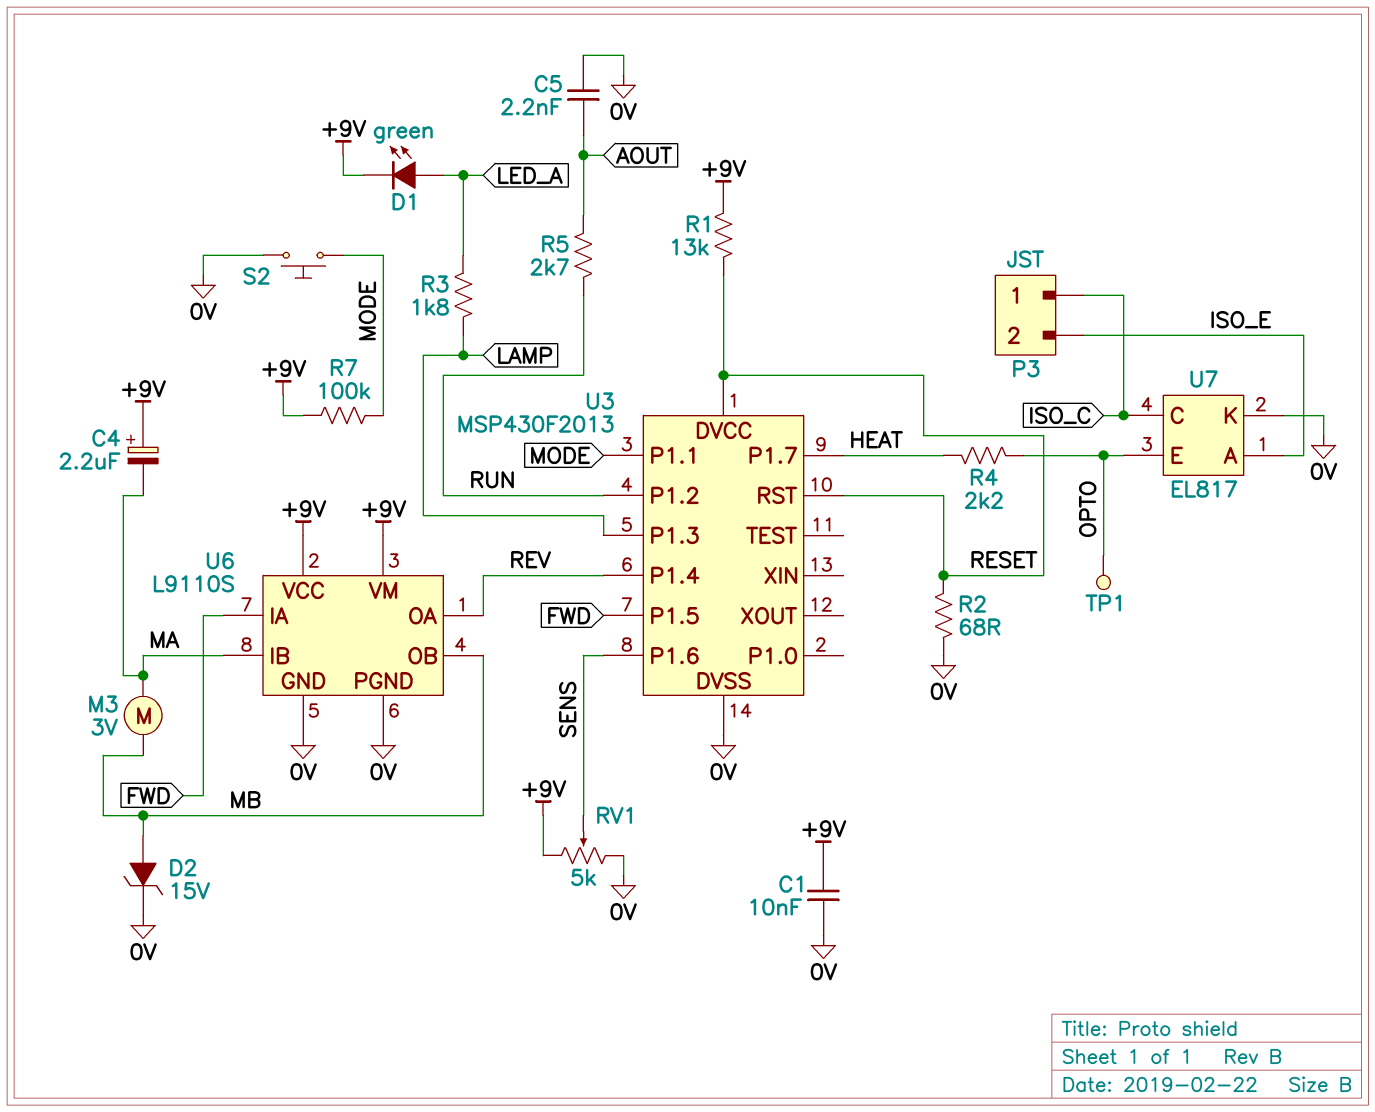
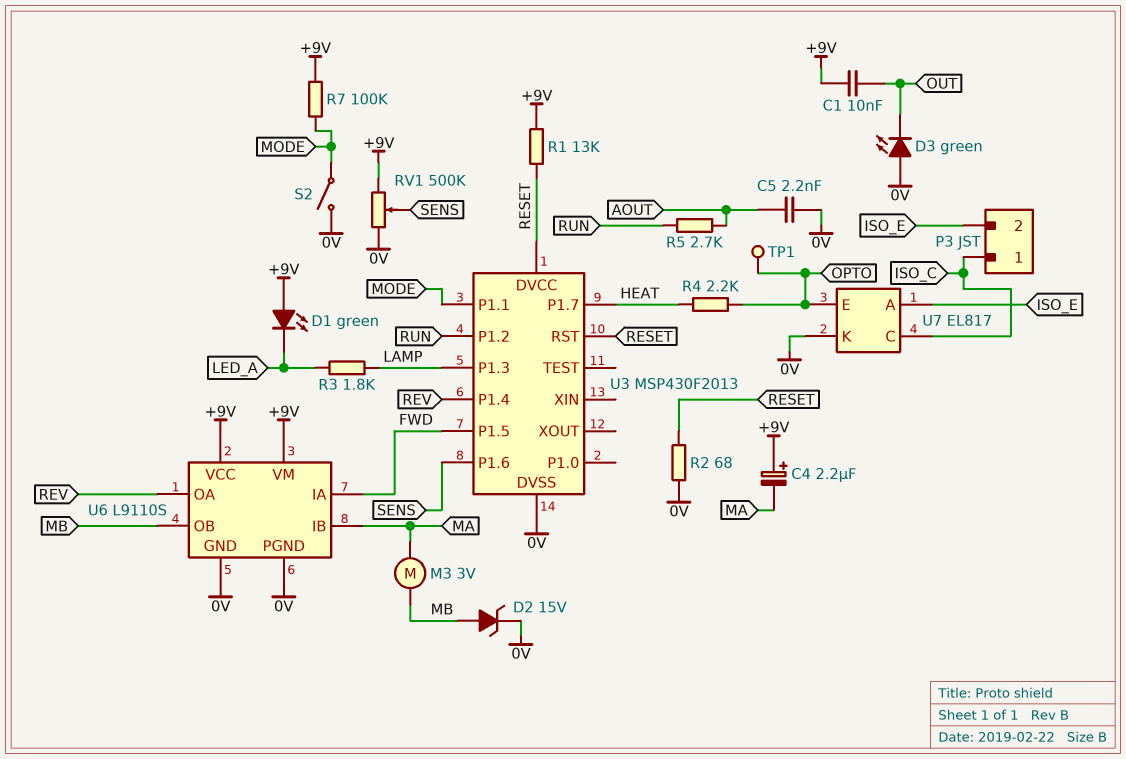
C1: 10nF (+9V, 0V) -> 10nF (+9V, OUT)
D1: LED green (A LED_A, K +9V) -> LED green (A +9V, K LED_A)
D3: none -> LED green (A 0V, K OUT)
RV1: 5k (+9V, 0V, wiper SENS) -> 500k (+9V, 0V, wiper SENS)
S2: button (0V, MODE) -> switch (0V, MODE)

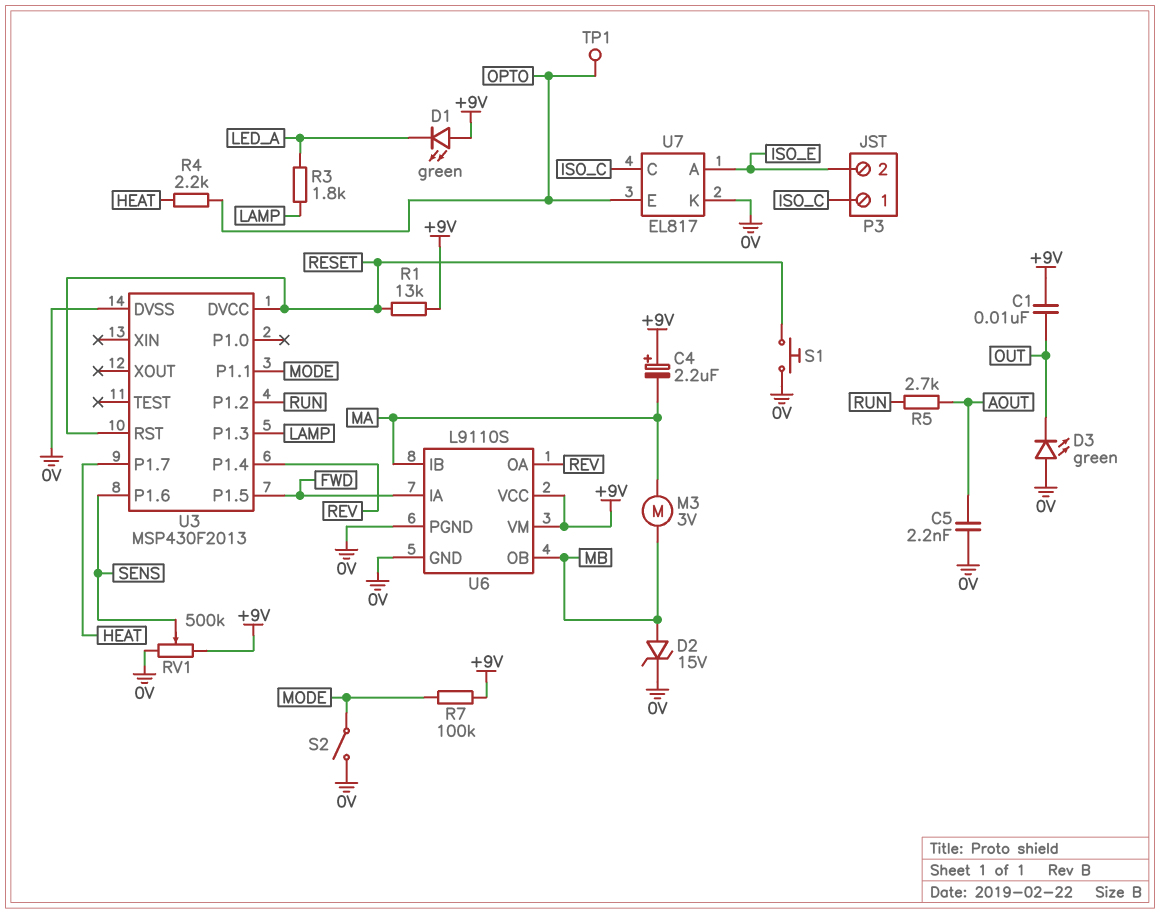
R2: 68 (0V, RESET) -> none
S1: none -> button (0V, RESET)

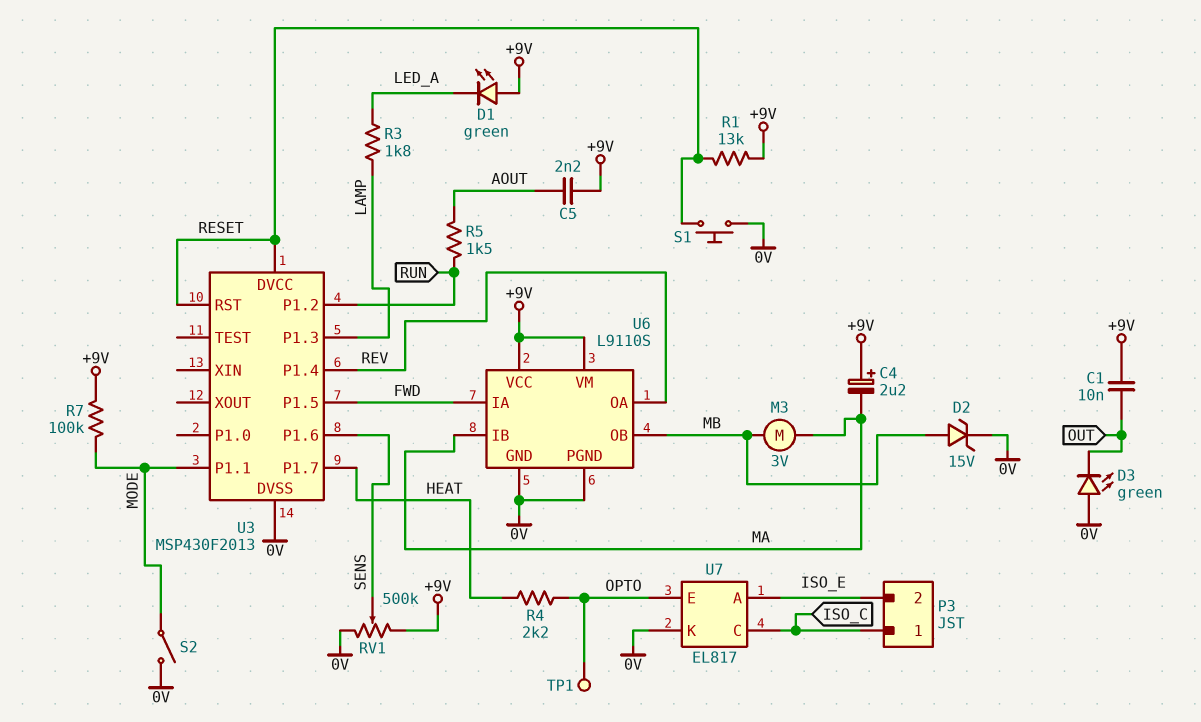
C5: 2.2nF (0V, AOUT) -> 2.2nF (+9V, AOUT)
R5: 2.7k (AOUT, RUN) -> 1.5k (AOUT, RUN)

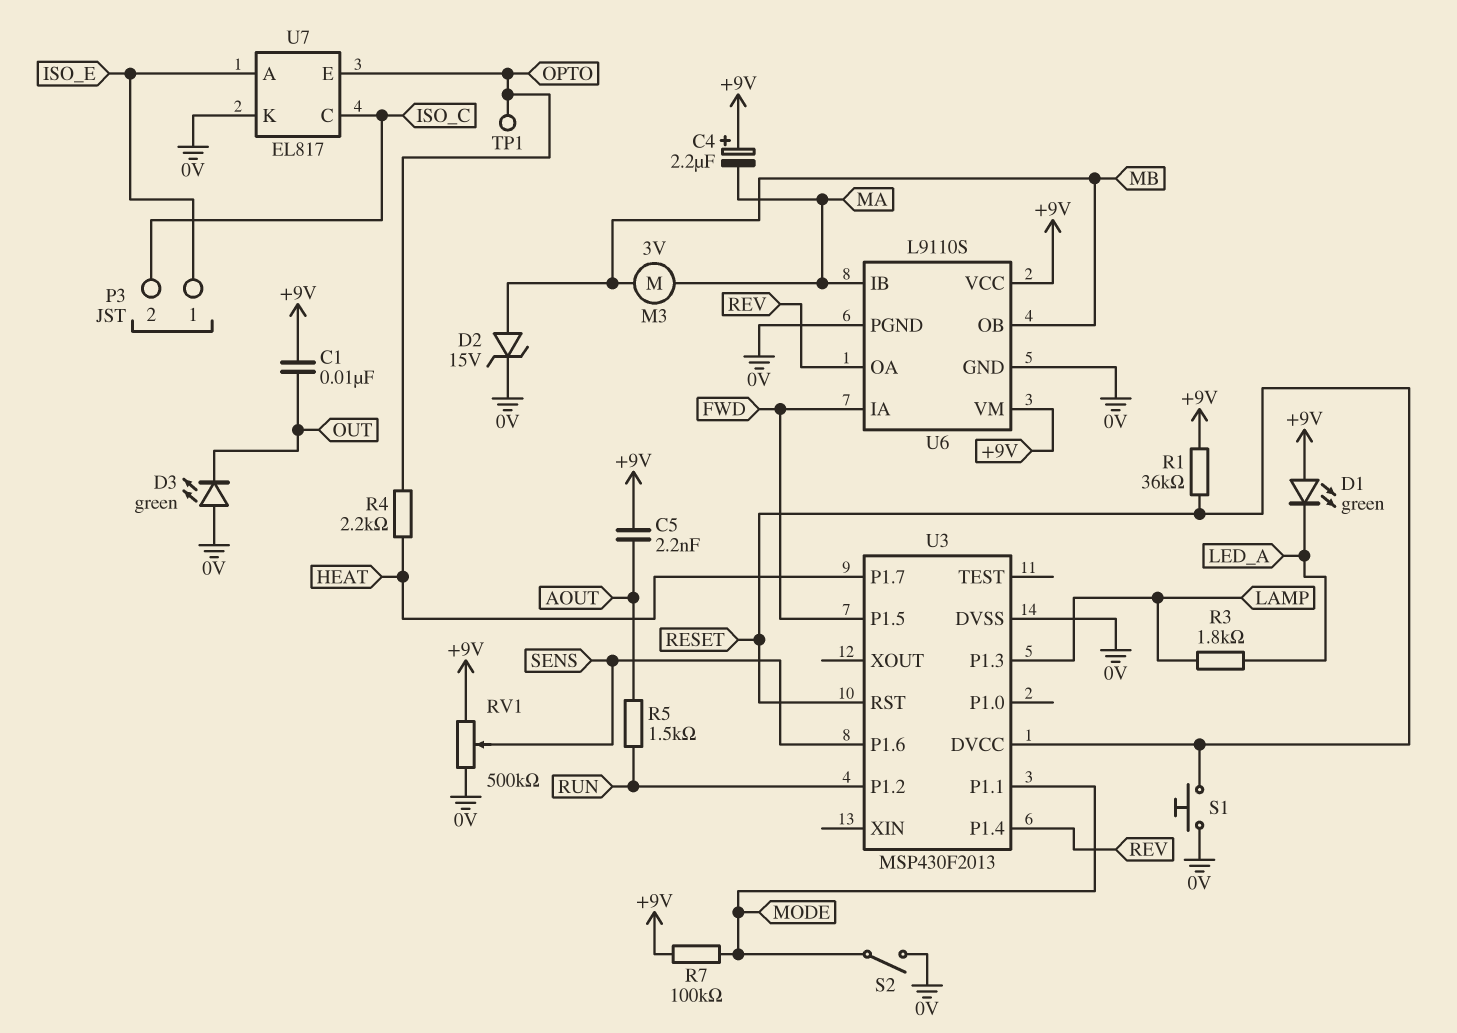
P3 pin 1: ISO_C -> ISO_E
P3 pin 2: ISO_E -> ISO_C
R1: 13k (+9V, RESET) -> 36k (+9V, RESET)

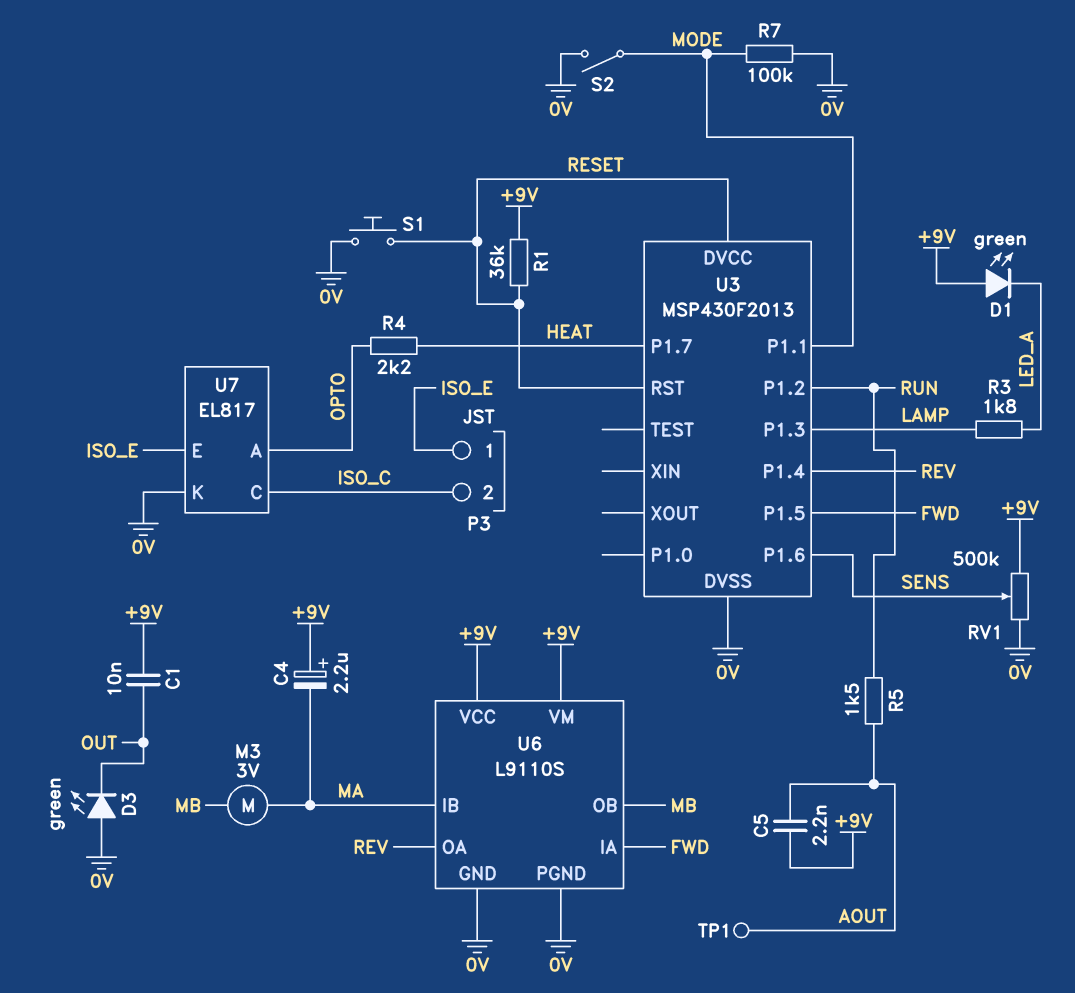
D2: zener 15V (A MB, K 0V) -> none
R7: 100k (+9V, MODE) -> 100k (0V, MODE)
TP1: test point (OPTO) -> test point (AOUT)
U7 pin A: ISO_E -> OPTO
U7 pin E: OPTO -> ISO_E

